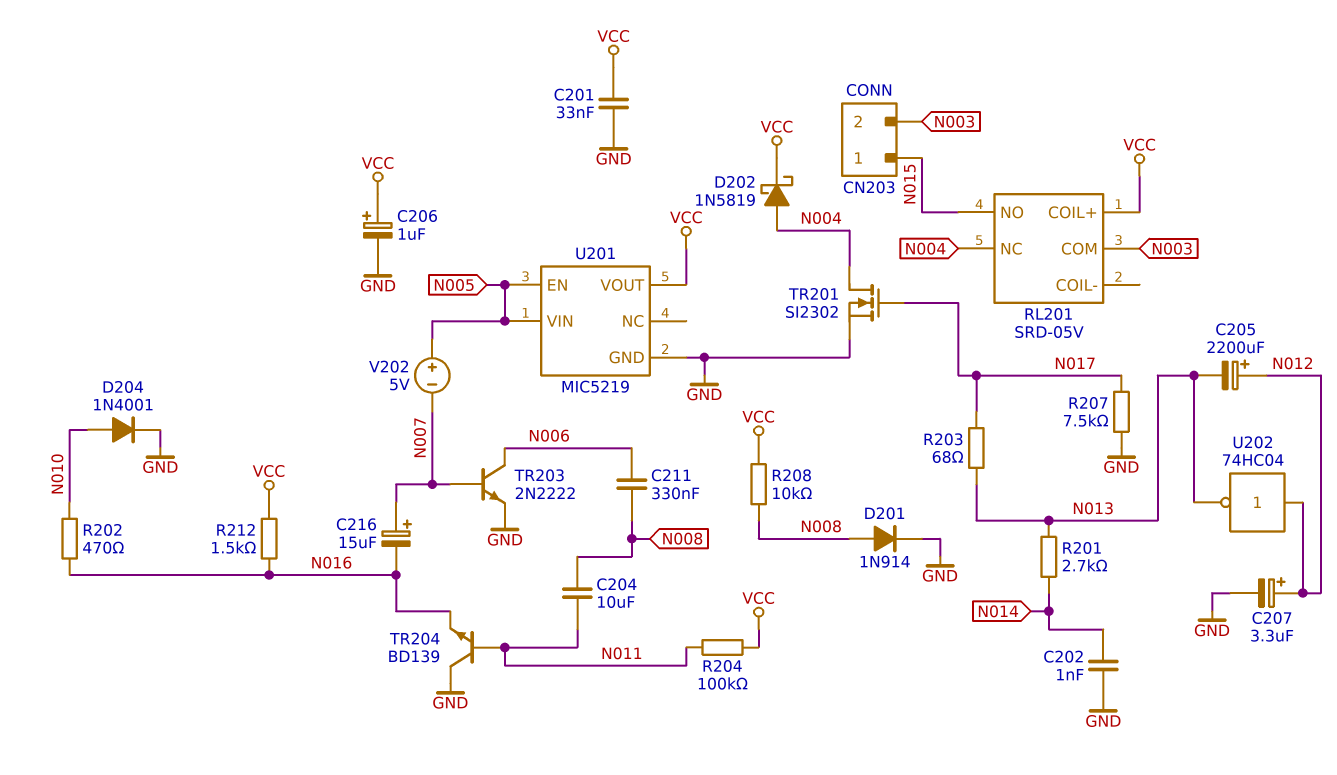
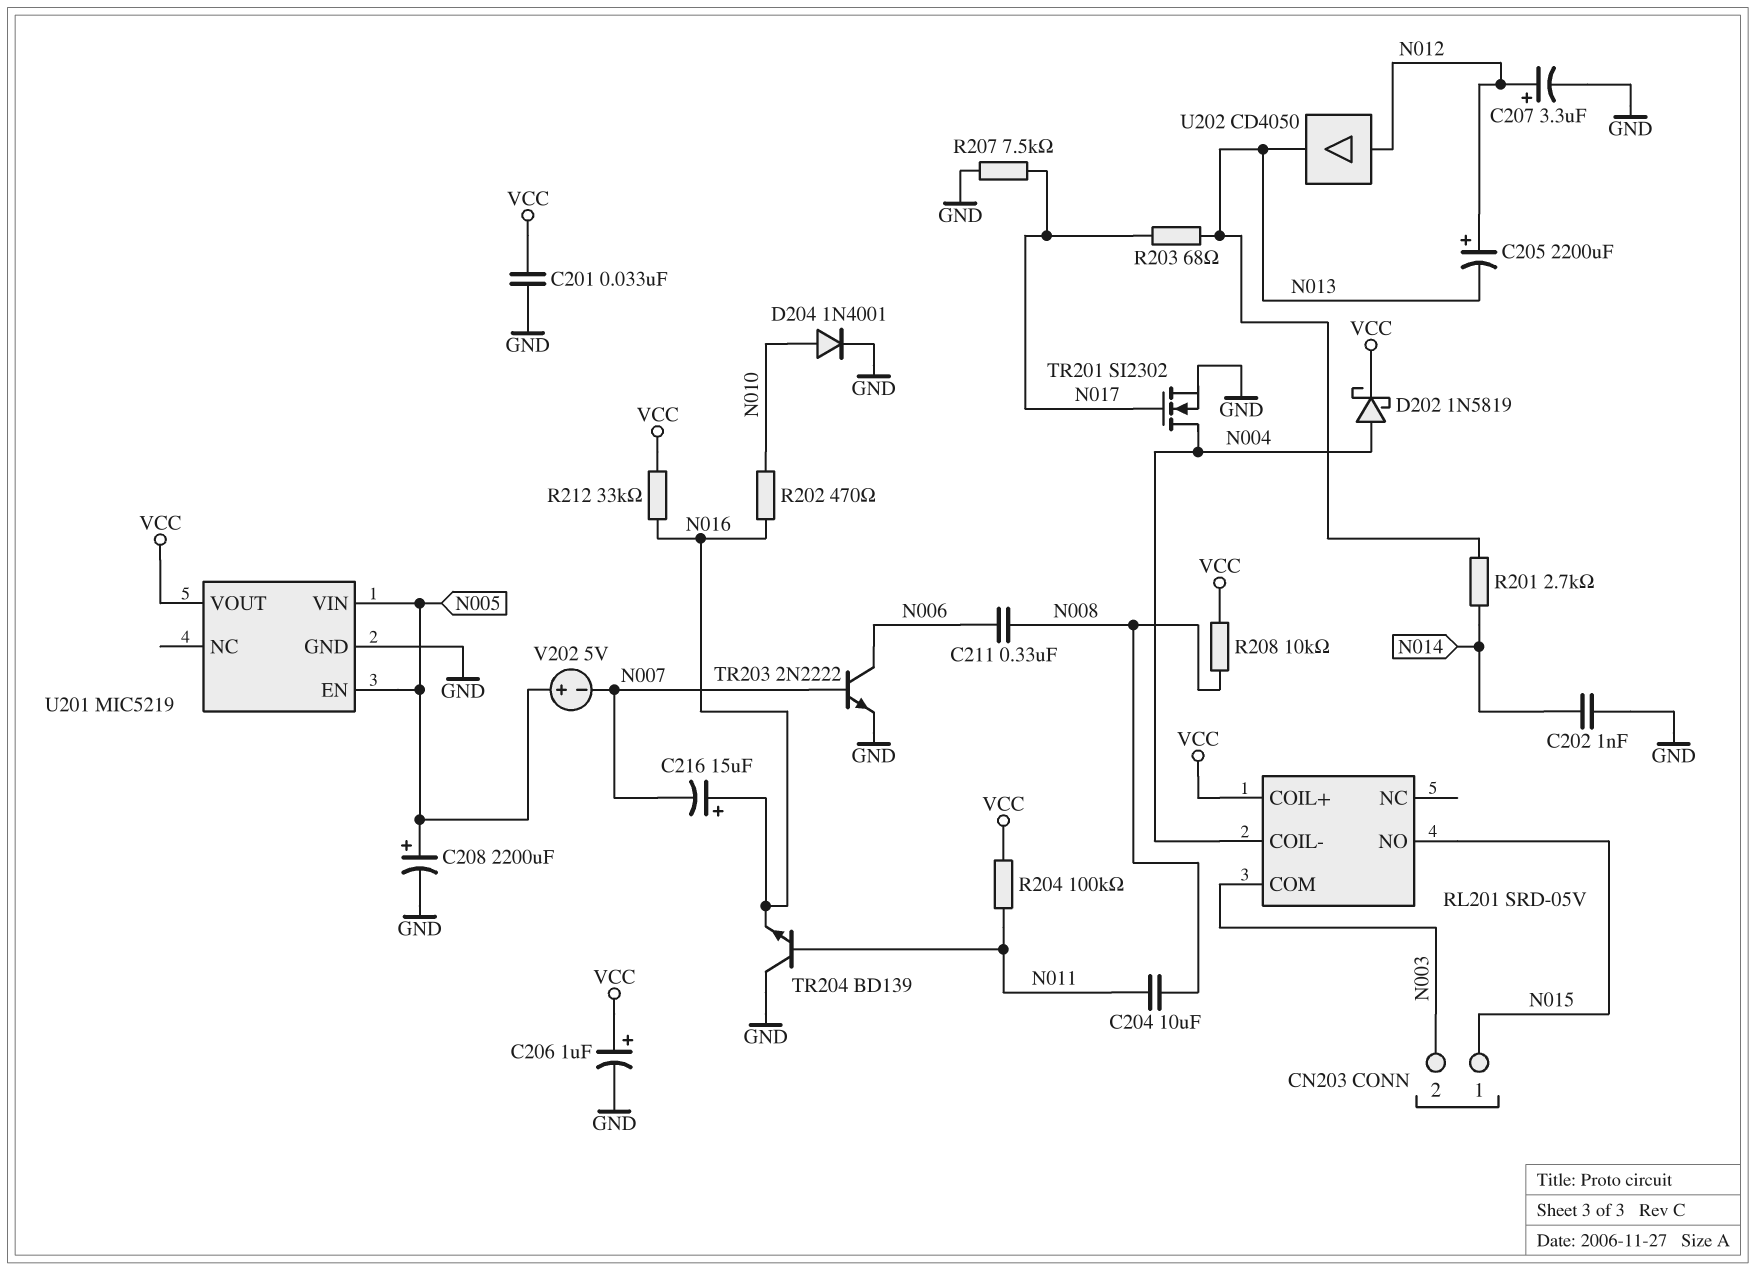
C208: none -> 2200uF (plus N005, minus GND)
C216: 15uF (plus N007, minus N016) -> 15uF (plus N016, minus N007)
D201: diode 1N914 (A N008, K GND) -> none
R212: 1.5k (N016, VCC) -> 33k (N016, VCC)
RL201 pin COIL-: none -> N004
RL201 pin NC: N004 -> none
U202: NOT 74HC04 (in N012, out N013) -> buffer CD4050 (in N012, out N013)

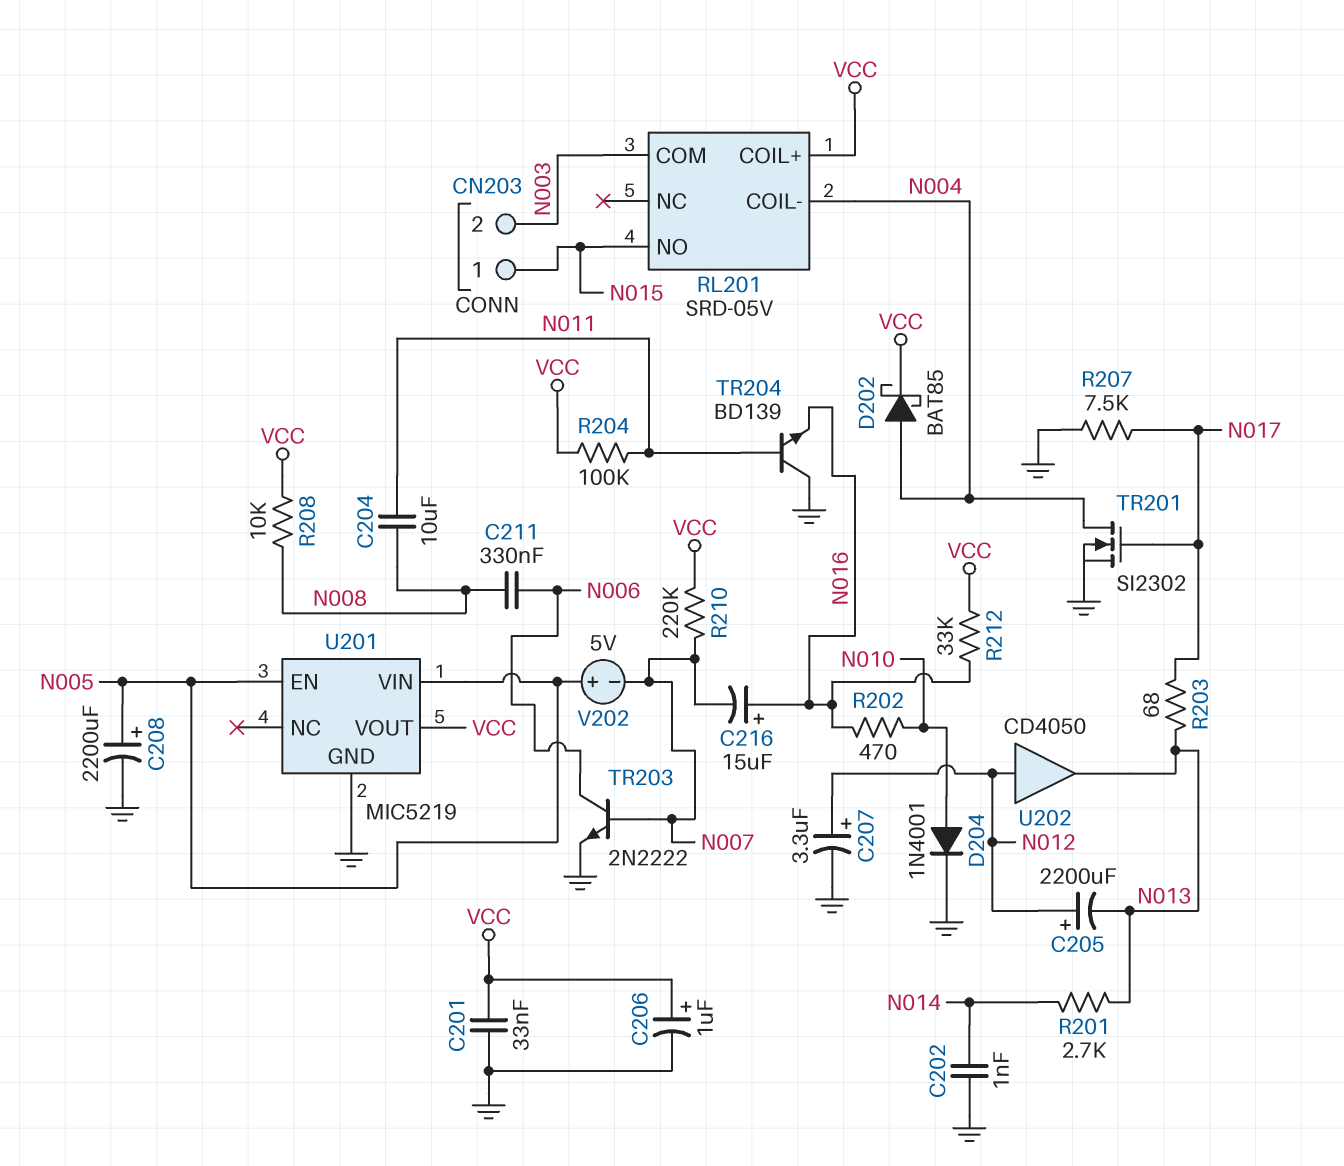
D202: schottky 1N5819 (A N004, K VCC) -> schottky BAT85 (A N004, K VCC)
R210: none -> 220k (N007, VCC)

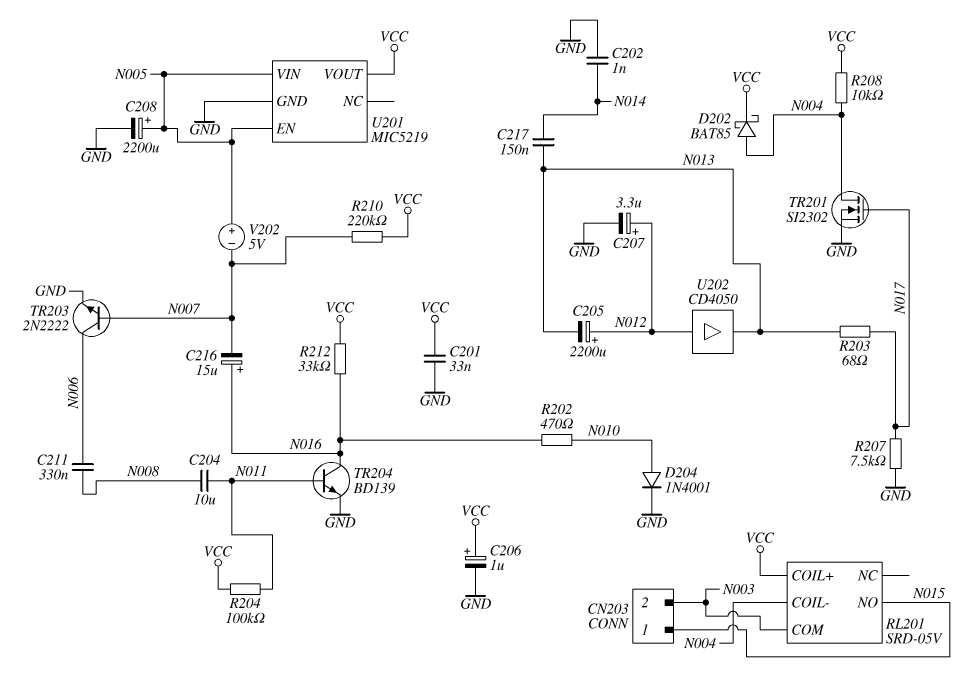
C217: none -> 150nF (N013, N014)
R201: 2.7k (N013, N014) -> none
R208: 10k (N008, VCC) -> 10k (N004, VCC)
TR204: NPN BD139 (B N011, C GND, E N016) -> NPN BD139 (B N011, C N016, E GND)

